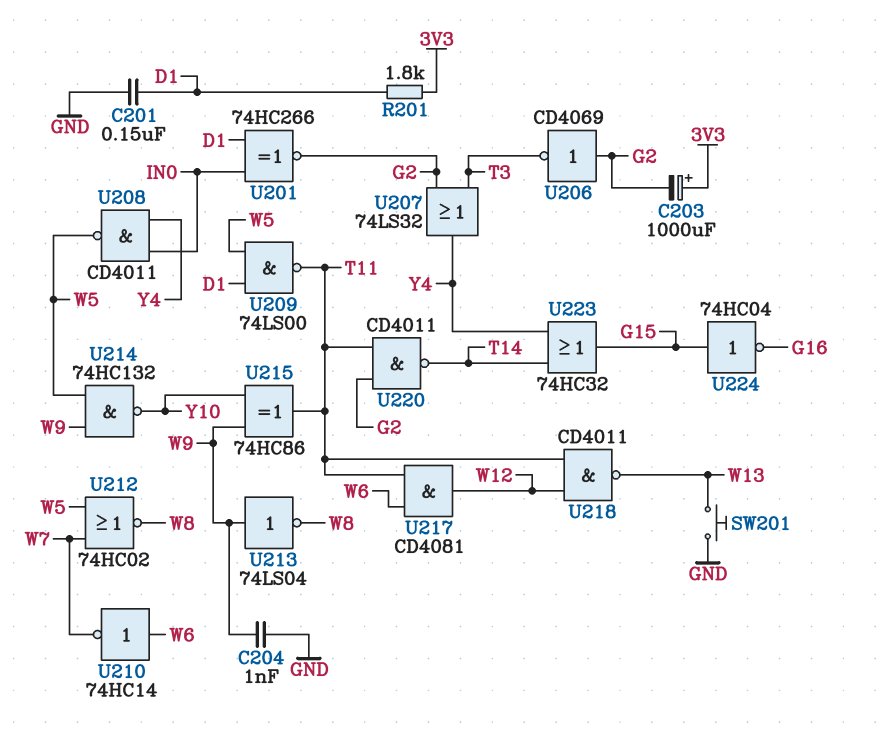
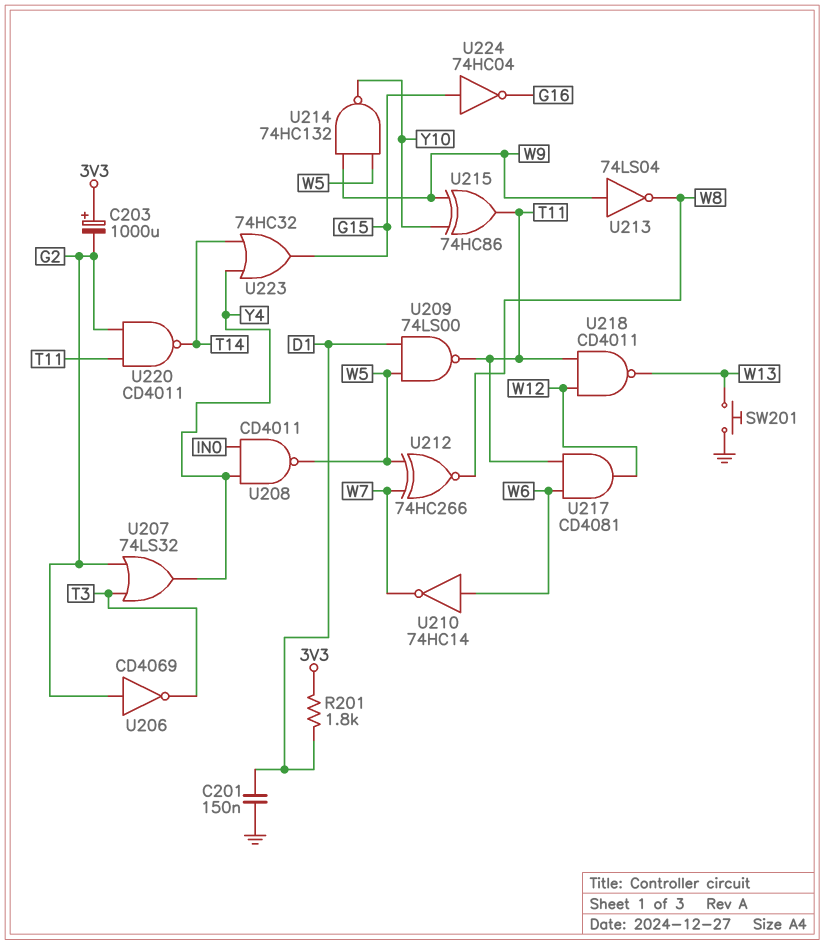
C204: 1nF (GND, W9) -> none
U201: XNOR 74HC266 (in D1, in IN0, out G2) -> none
U212: NOR 74HC02 (in W5, in W7, out W8) -> XNOR 74HC266 (in W5, in W7, out W8)

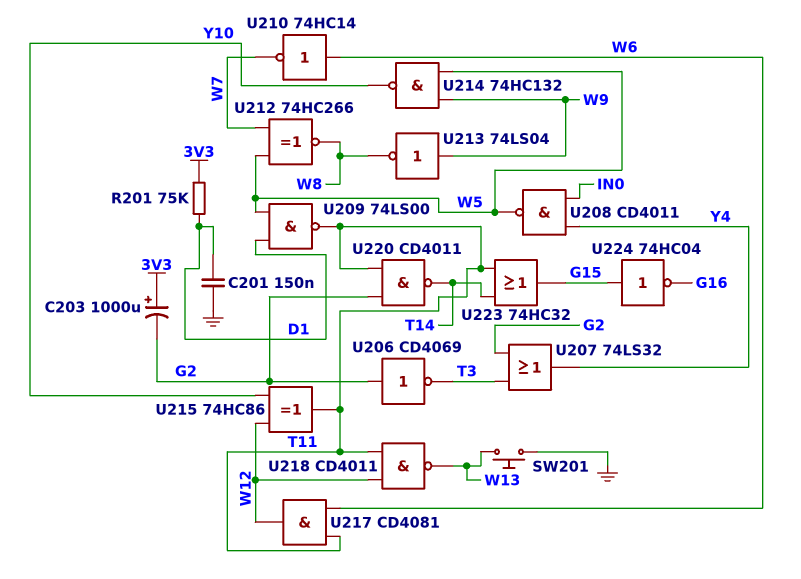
R201: 1.8k (3V3, D1) -> 75k (3V3, D1)
U215: XOR 74HC86 (in W9, in Y10, out T11) -> XOR 74HC86 (in W12, in Y10, out T11)
U223: OR 74HC32 (in T14, in Y4, out G15) -> OR 74HC32 (in T11, in T14, out G15)

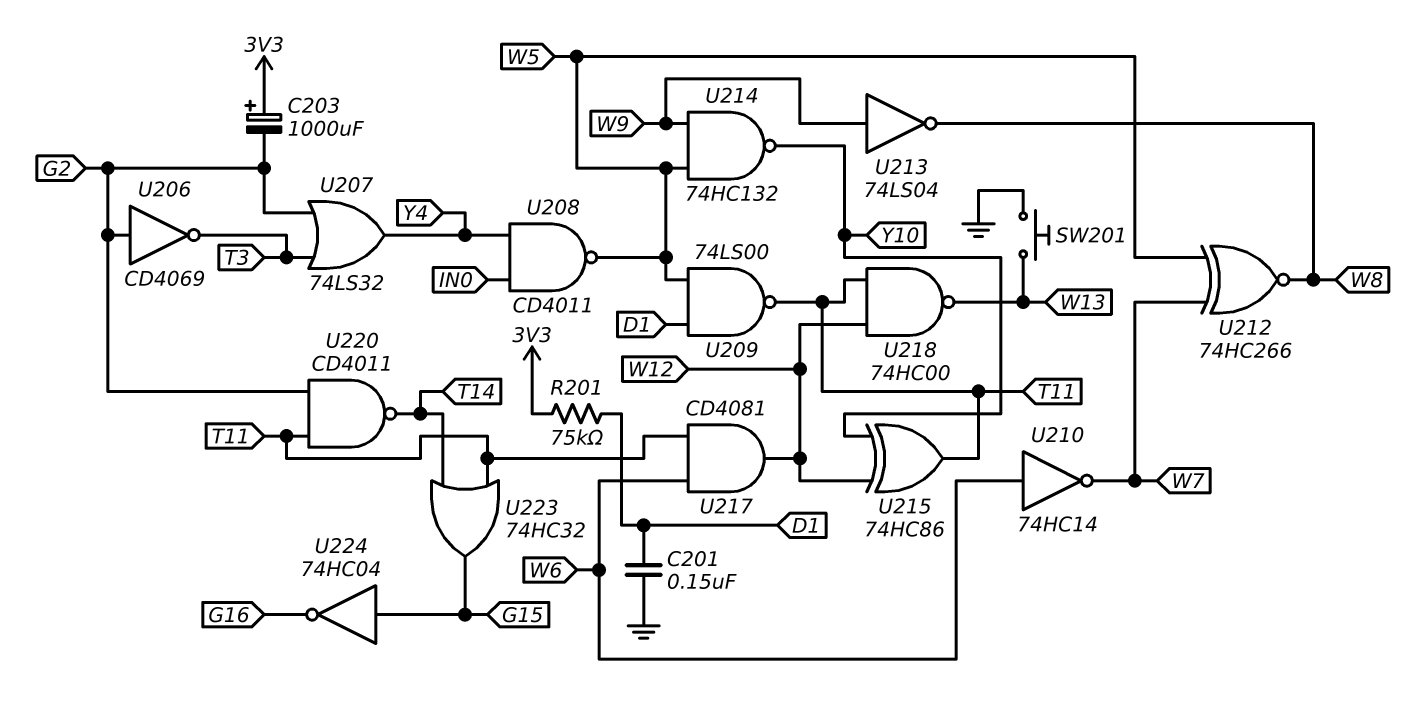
U218: NAND CD4011 (in T11, in W12, out W13) -> NAND 74HC00 (in T11, in W12, out W13)

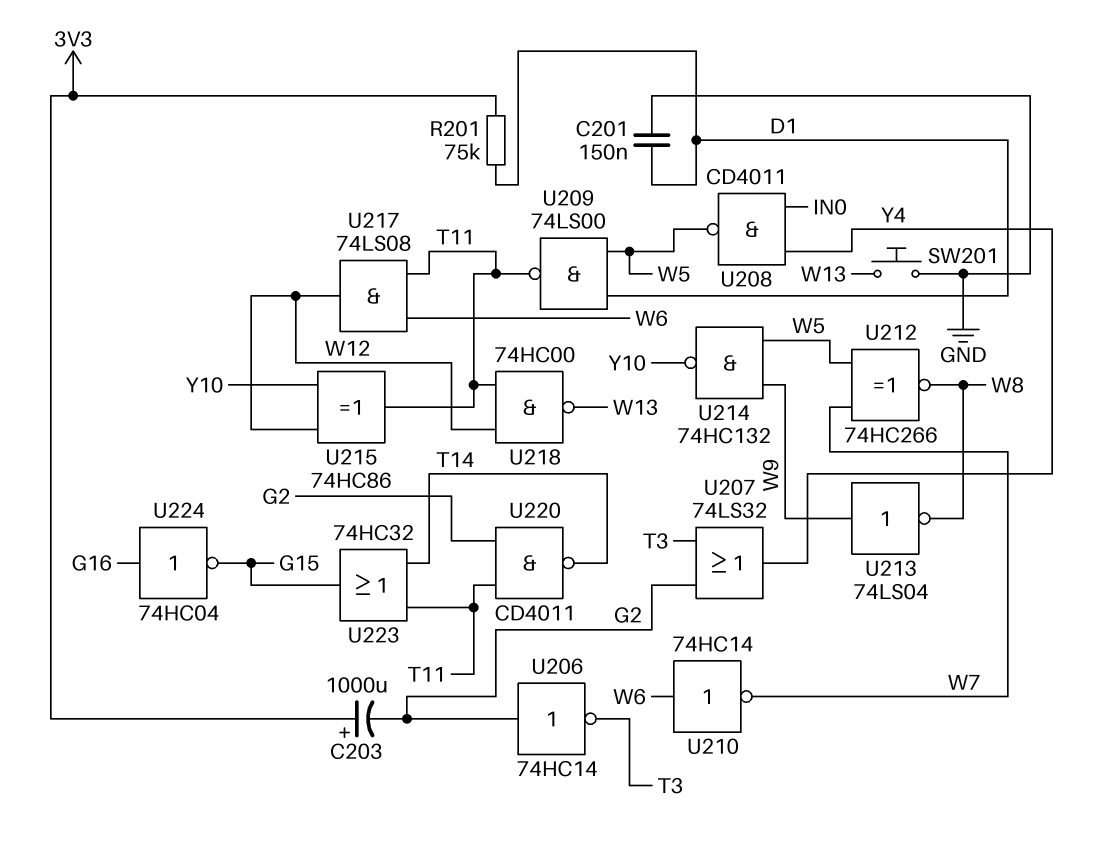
U206: NOT CD4069 (in G2, out T3) -> NOT 74HC14 (in G2, out T3)
U217: AND CD4081 (in T11, in W6, out W12) -> AND 74LS08 (in T11, in W6, out W12)
U224: NOT 74HC04 (in G15, out G16) -> NOT 74HC04 (in G16, out G15)

